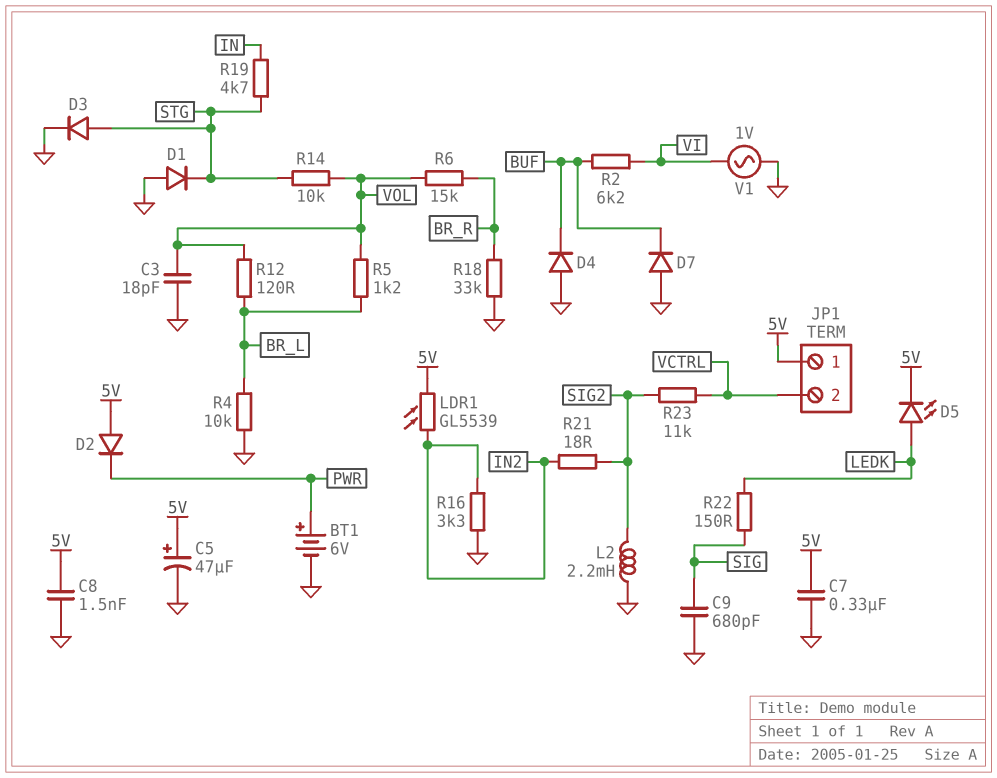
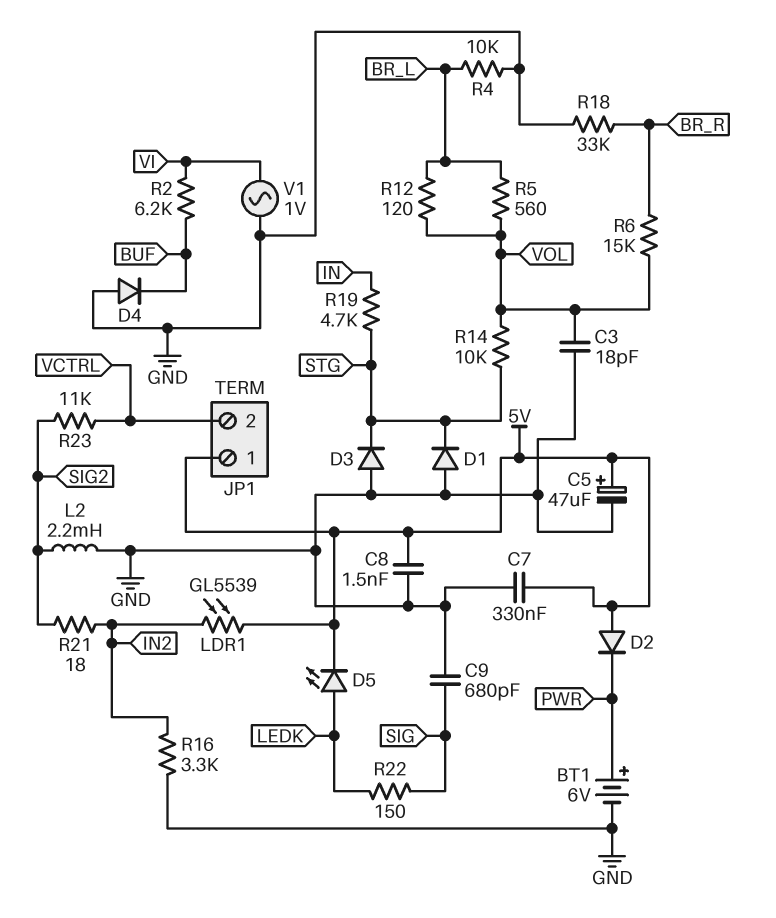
D3: diode (A STG, K GND) -> diode (A GND, K STG)
D7: diode (A GND, K BUF) -> none
R5: 1.2k (BR_L, VOL) -> 560 (BR_L, VOL)

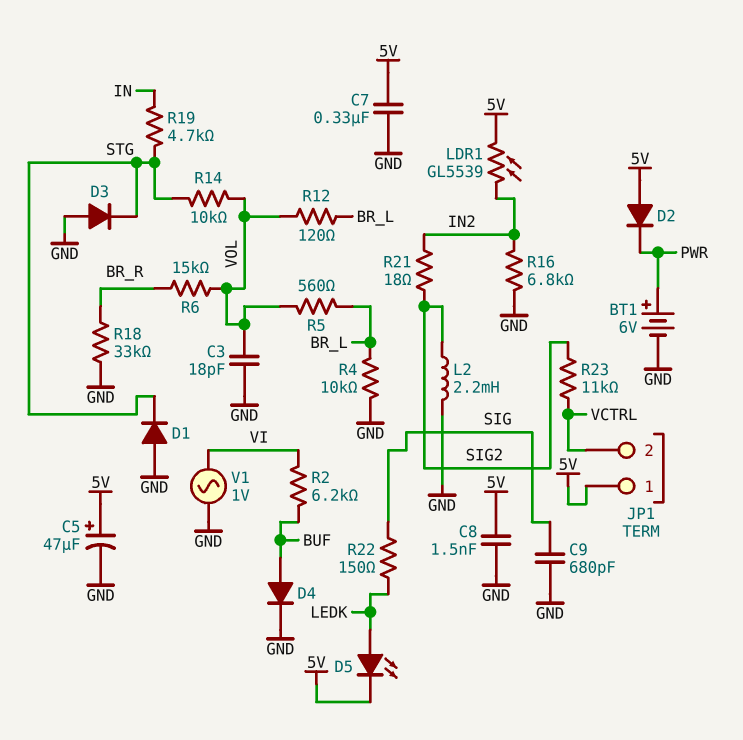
D4: diode (A GND, K BUF) -> diode (A BUF, K GND)
R16: 3.3k (GND, IN2) -> 6.8k (GND, IN2)

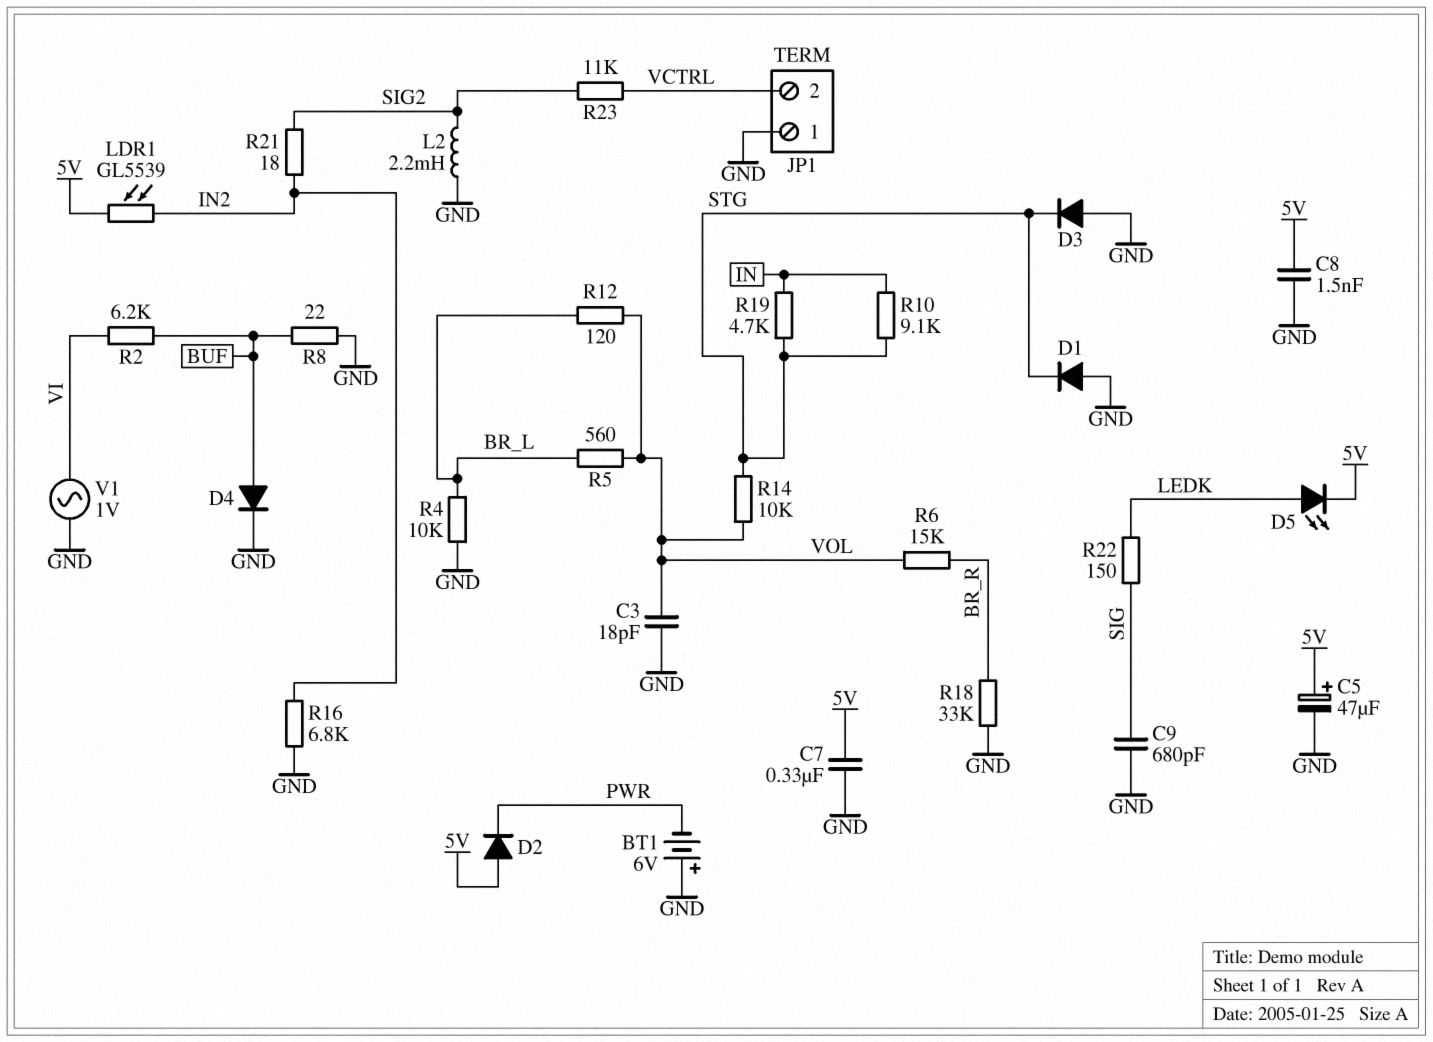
BT1: 6V (plus PWR, minus GND) -> 6V (plus GND, minus PWR)
JP1 pin 1: 5V -> GND
R8: none -> 22 (BUF, GND)
R10: none -> 9.1k (IN, STG)

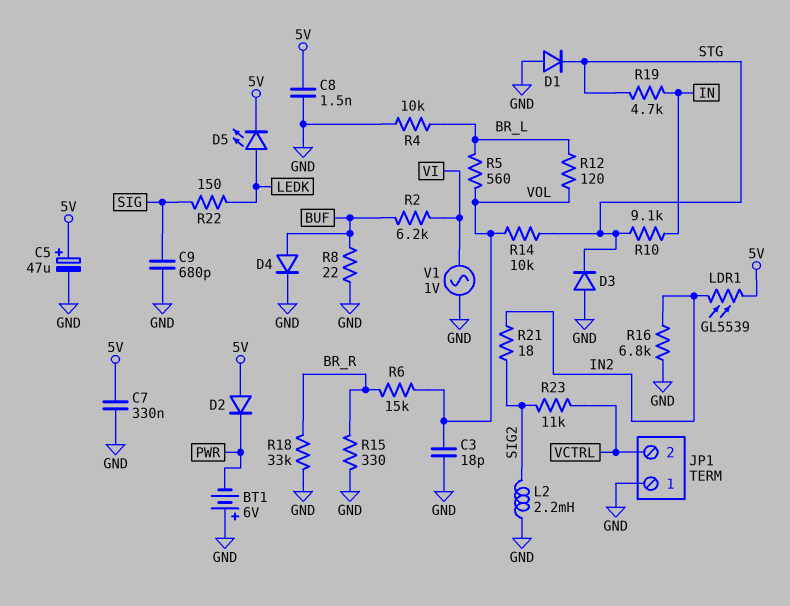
R15: none -> 330 (BR_R, GND)

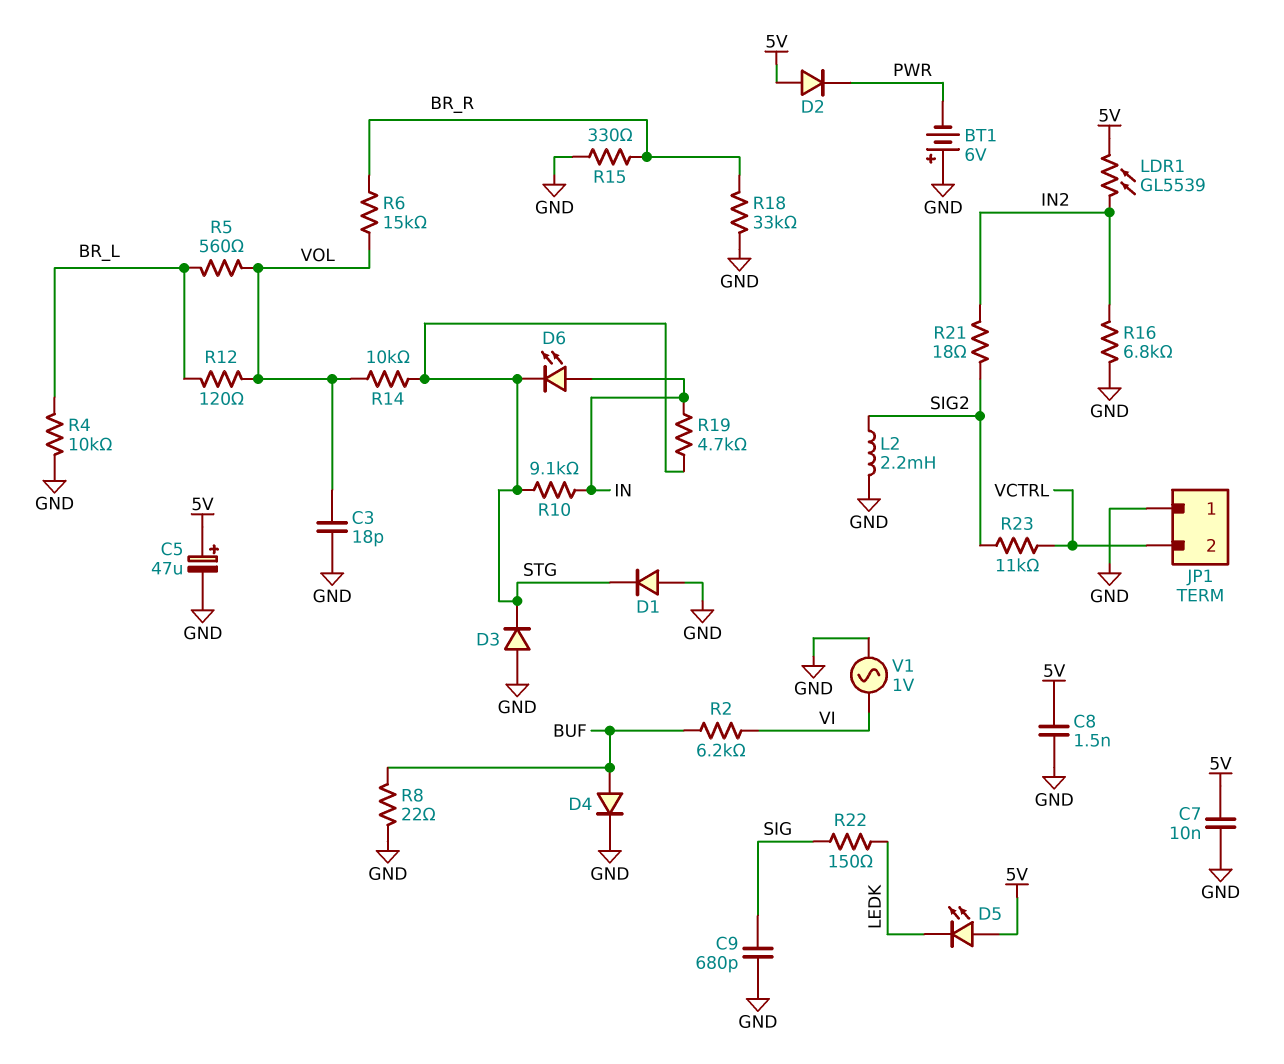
C7: 330nF (5V, GND) -> 10nF (5V, GND)
D5: LED (A LEDK, K 5V) -> LED (A 5V, K LEDK)
D6: none -> LED (A IN, K STG)

